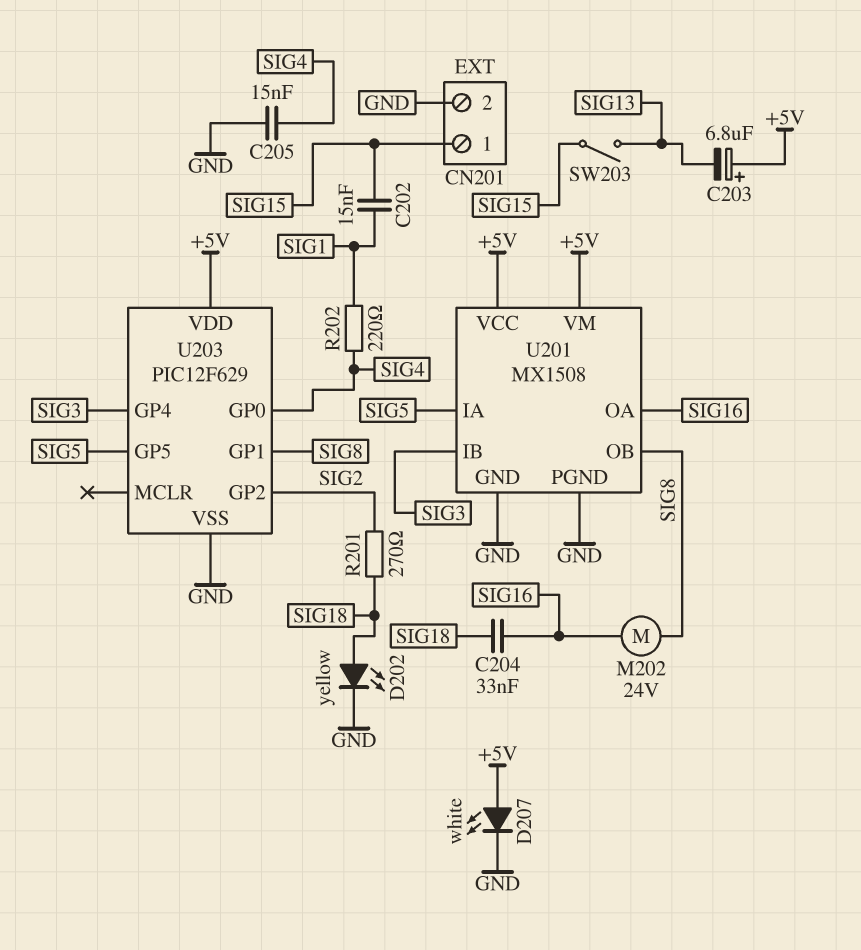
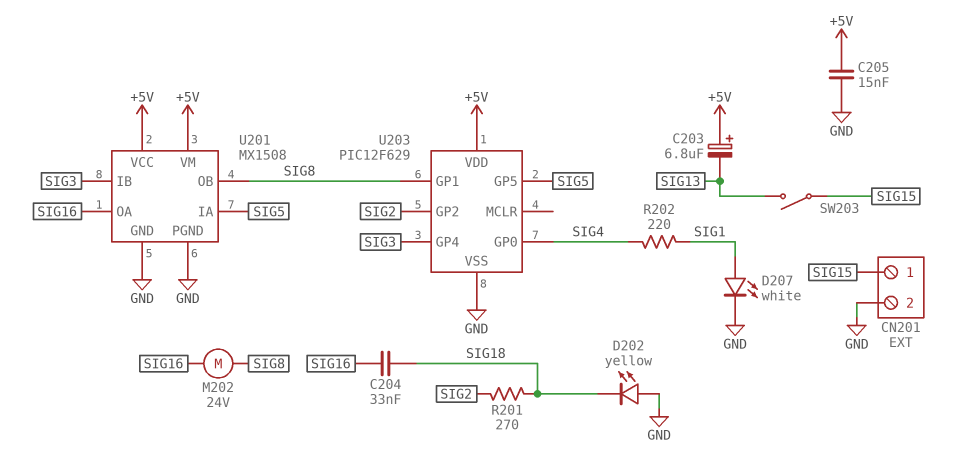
C202: 15nF (SIG1, SIG15) -> none
C205: 15nF (GND, SIG4) -> 15nF (+5V, GND)
D202: LED yellow (A SIG18, K GND) -> LED yellow (A GND, K SIG18)
D207: LED white (A +5V, K GND) -> LED white (A SIG1, K GND)

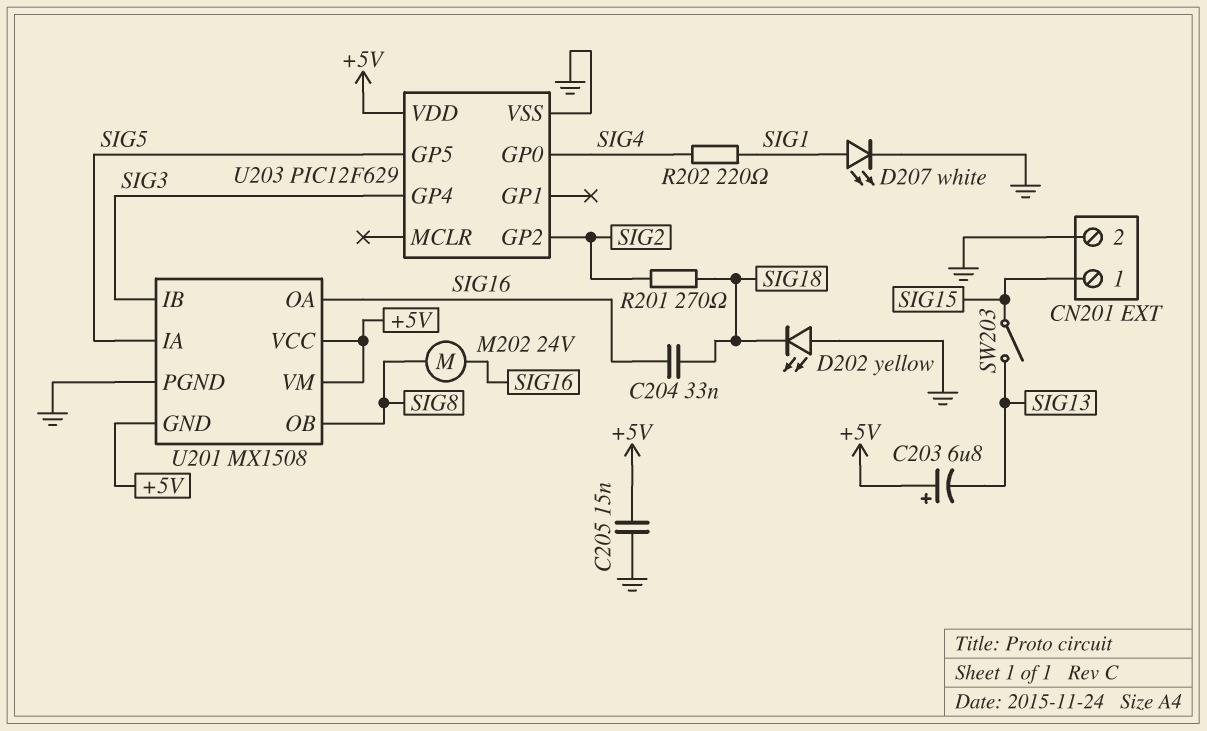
U201 pin GND: GND -> +5V
U203 pin GP1: SIG8 -> none

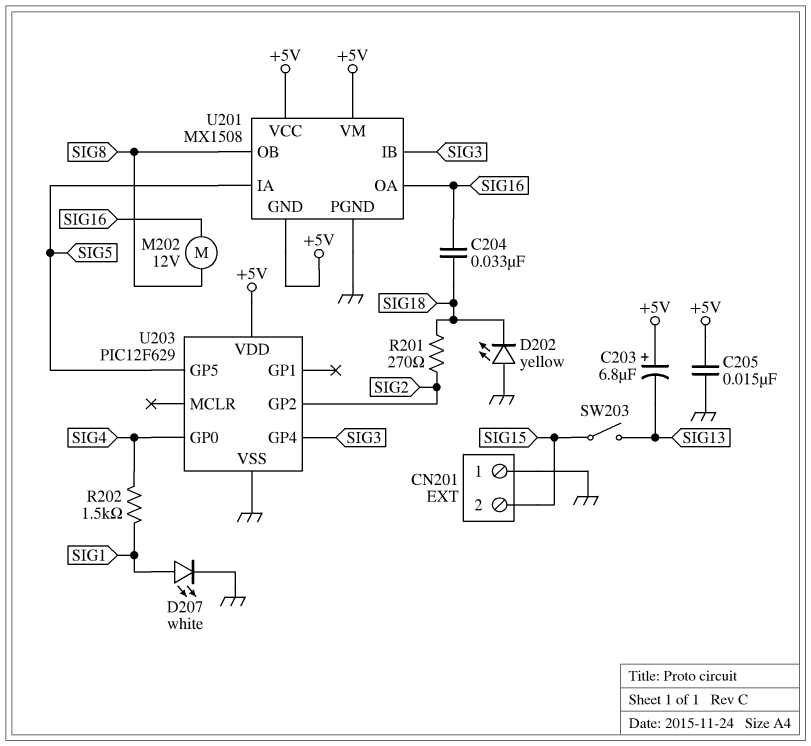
CN201 pin 1: SIG15 -> GND
CN201 pin 2: GND -> SIG15
M202: motor 24V (SIG8, SIG16) -> motor 12V (SIG8, SIG16)
R202: 220 (SIG1, SIG4) -> 1.5k (SIG1, SIG4)

